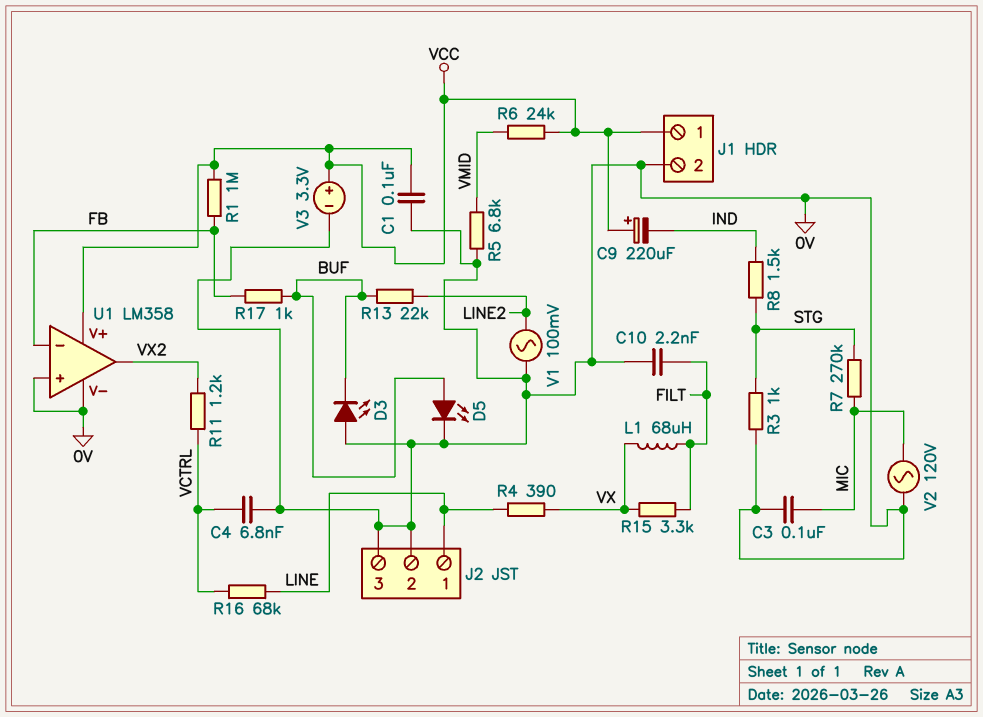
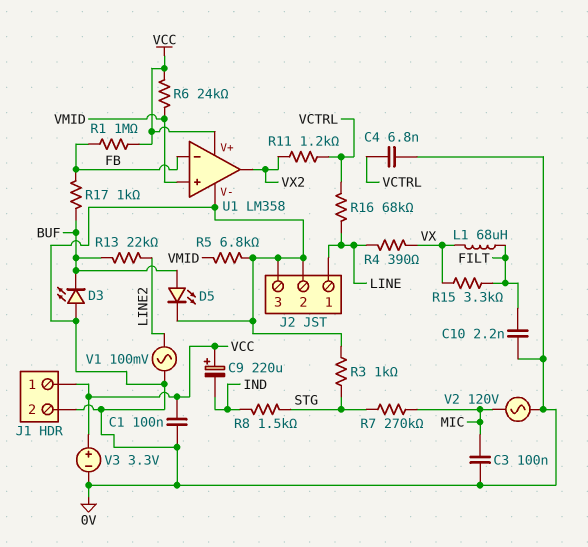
U1 pin in+: 0V -> VMID

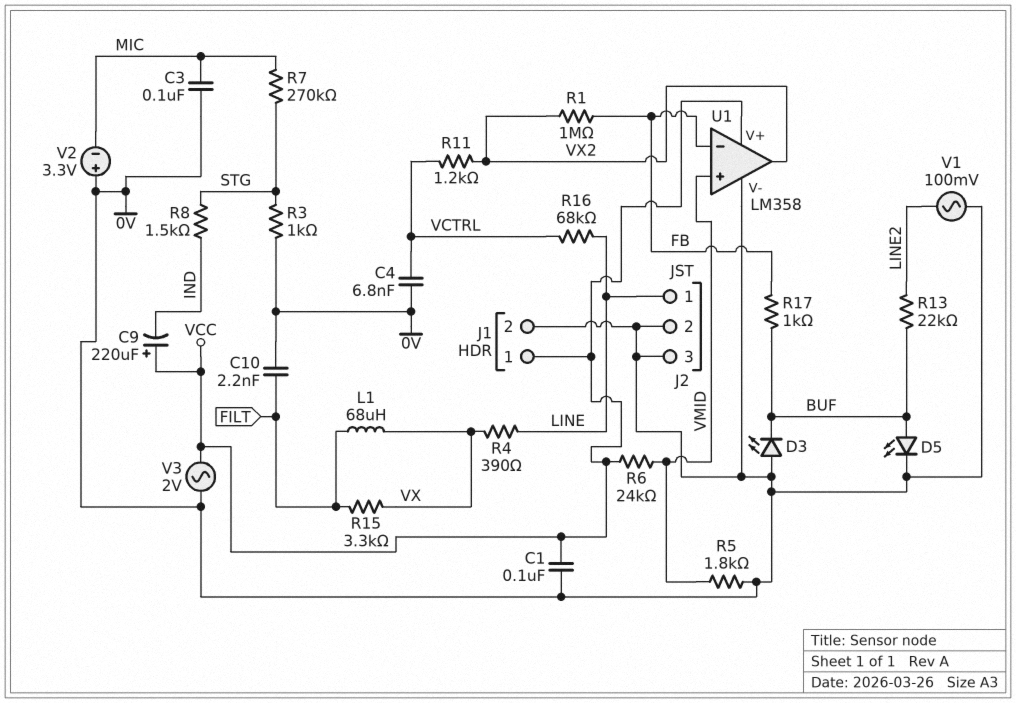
R1: 1M (FB, VCC) -> 1M (FB, VX2)
R5: 6.8k (0V, VMID) -> 1.8k (0V, VMID)
V2: AC 120V (0V, MIC) -> 3.3V (plus 0V, minus MIC)
V3: 3.3V (plus VCC, minus 0V) -> AC 2V (0V, VCC)

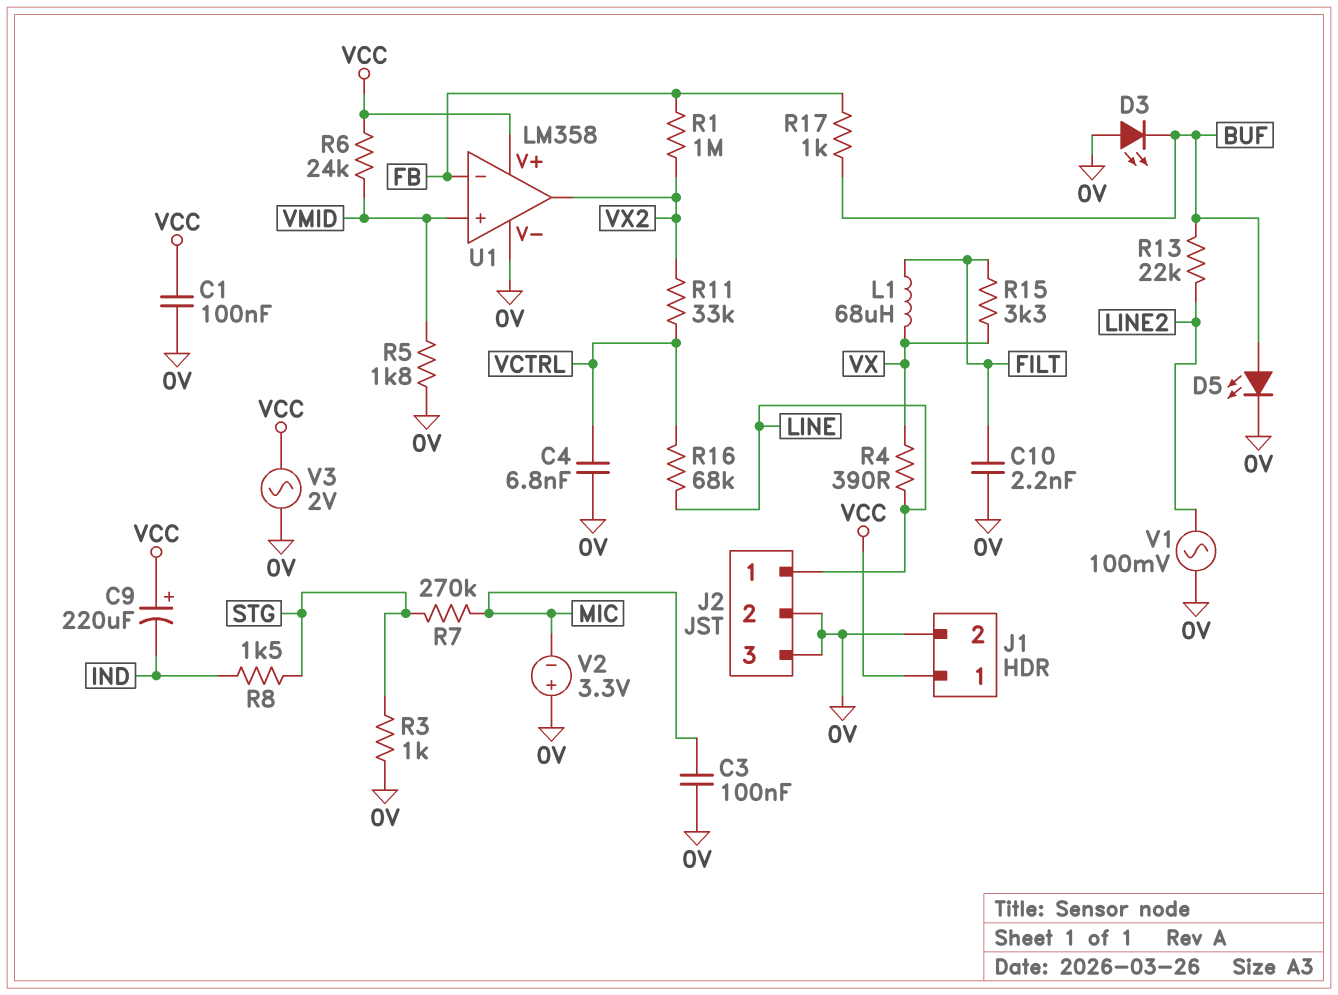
R11: 1.2k (VCTRL, VX2) -> 33k (VCTRL, VX2)

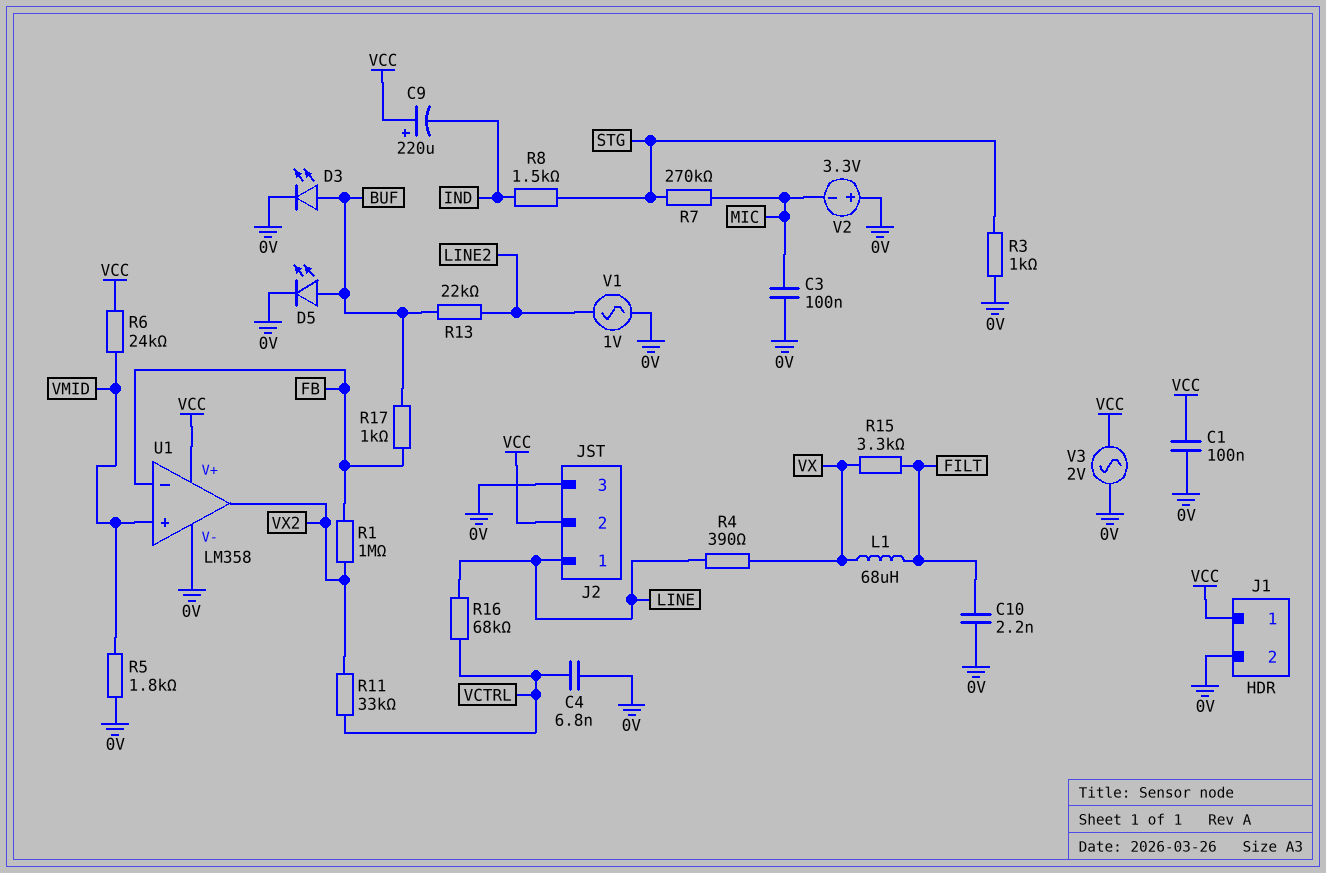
D3: LED (A 0V, K BUF) -> LED (A BUF, K 0V)
J2 pin 2: 0V -> VCC
V1: AC 100mV (0V, LINE2) -> AC 1V (0V, LINE2)

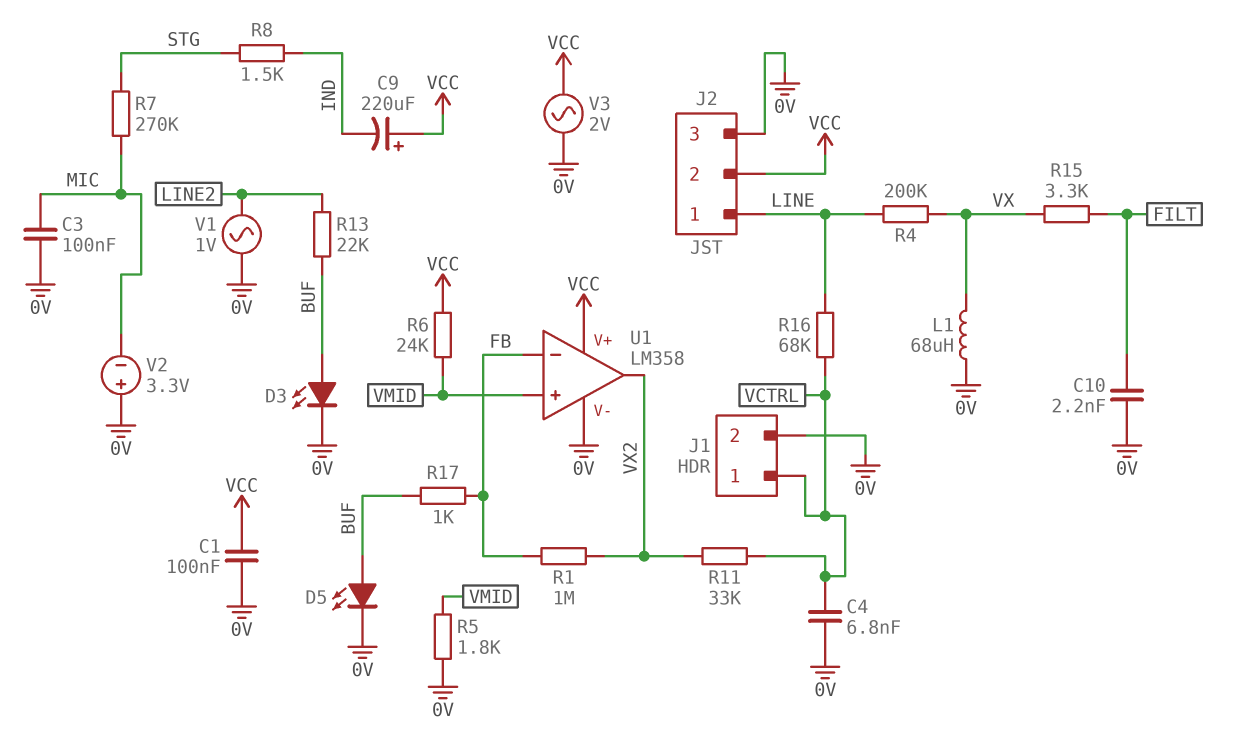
J1 pin 1: VCC -> VCTRL
L1: 68uH (FILT, VX) -> 68uH (0V, VX)
R3: 1k (0V, STG) -> none
R4: 390 (LINE, VX) -> 200k (LINE, VX)

